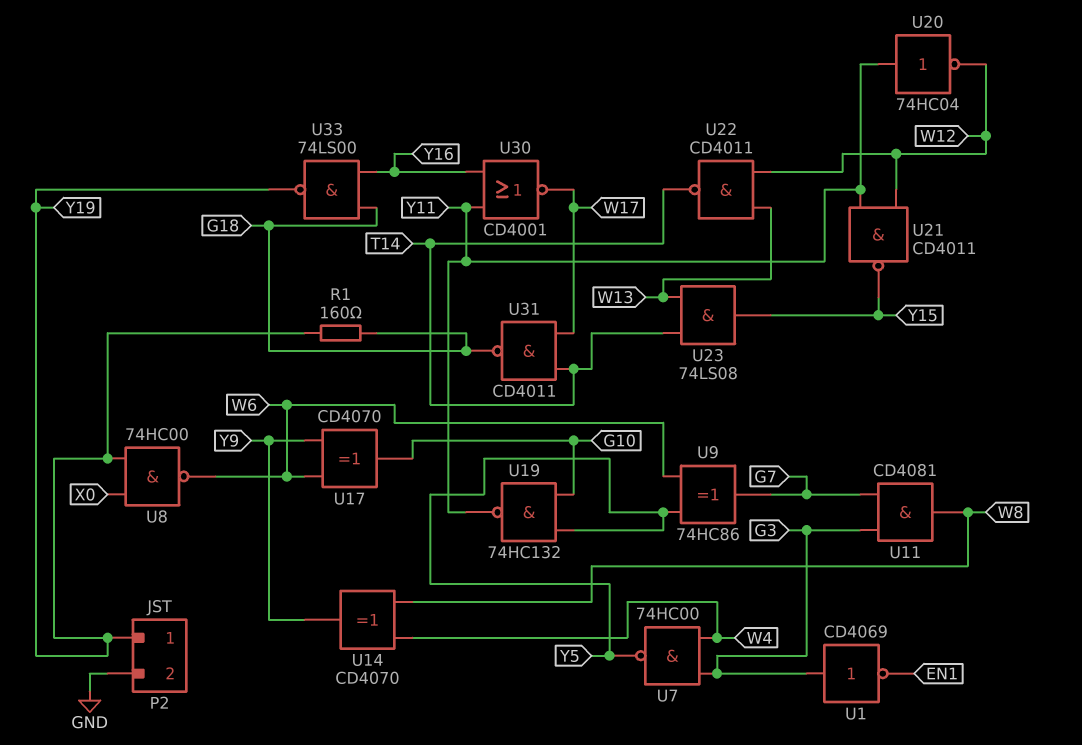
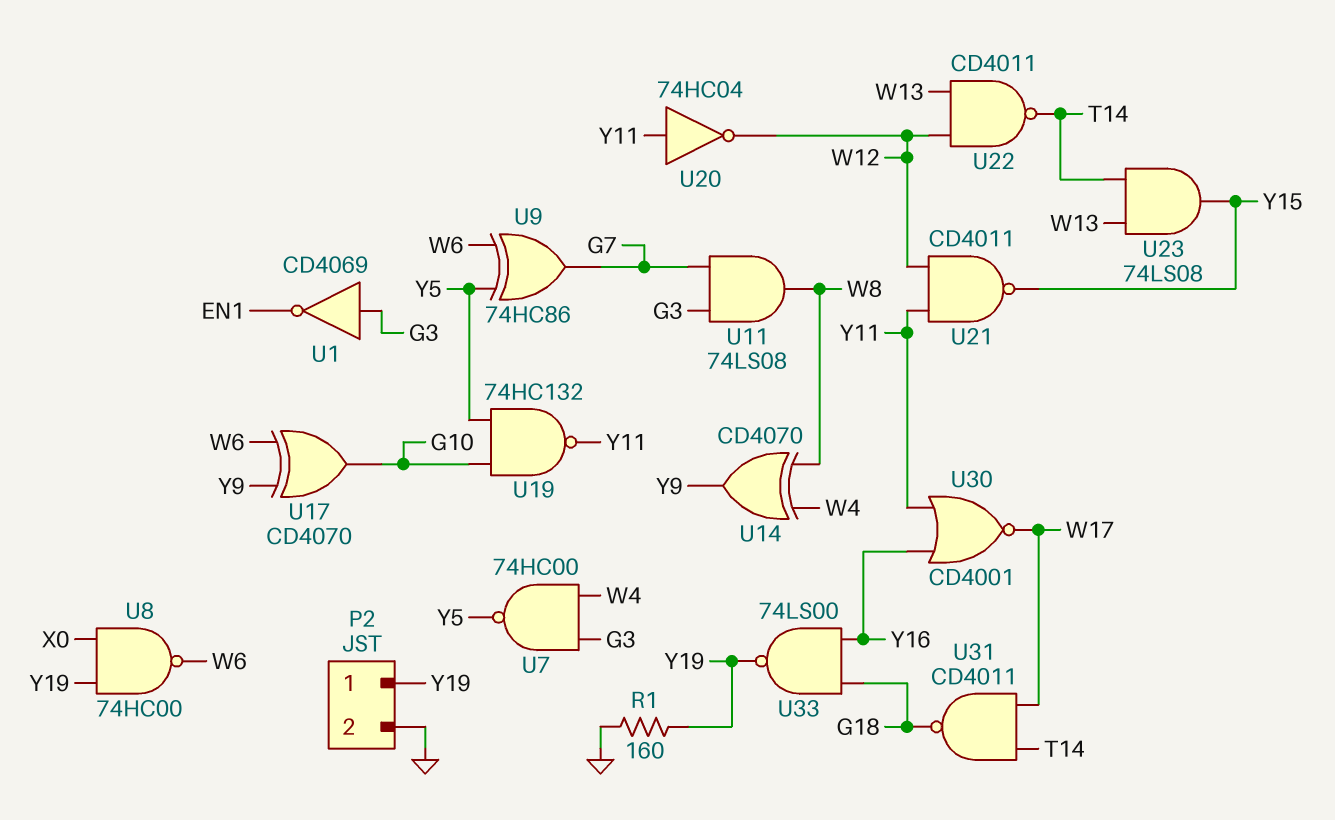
R1: 160 (G18, Y19) -> 160 (GND, Y19)
U11: AND CD4081 (in G3, in G7, out W8) -> AND 74LS08 (in G3, in G7, out W8)

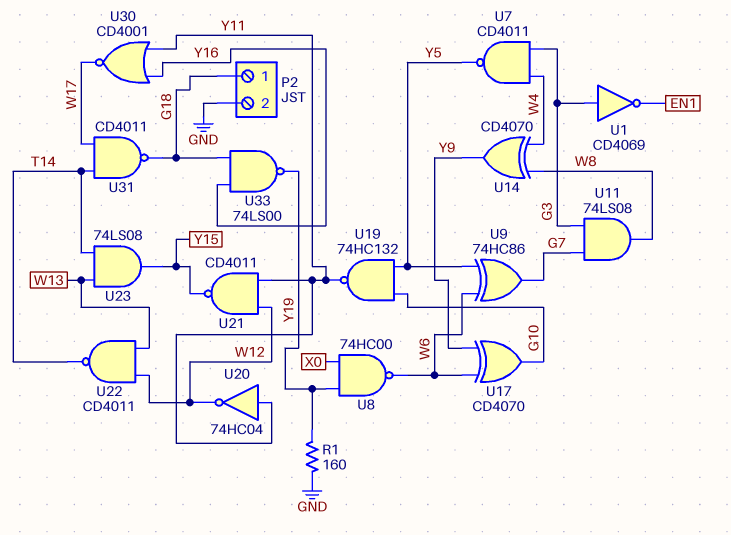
P2 pin 1: Y19 -> G18
U7: NAND 74HC00 (in G3, in W4, out Y5) -> NAND CD4011 (in G3, in W4, out Y5)

